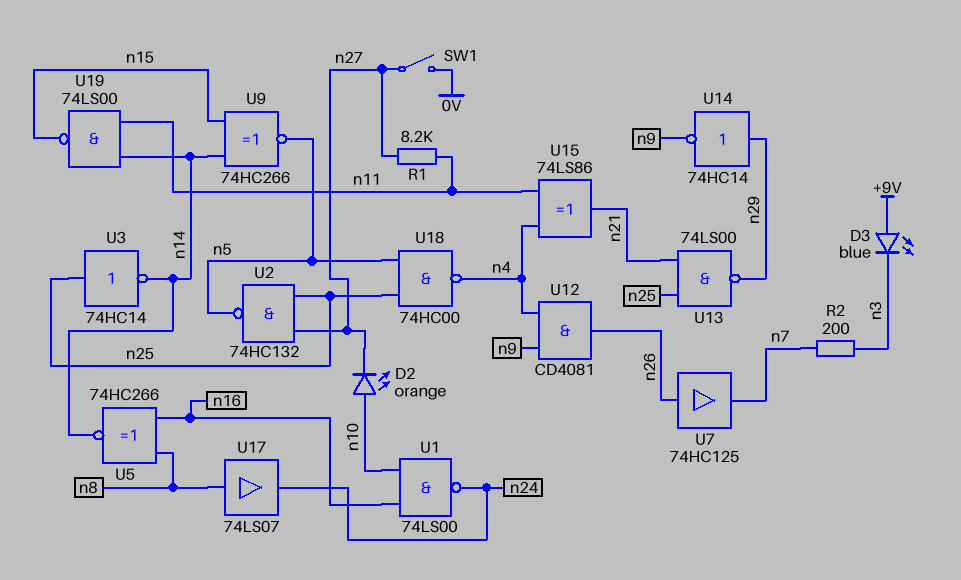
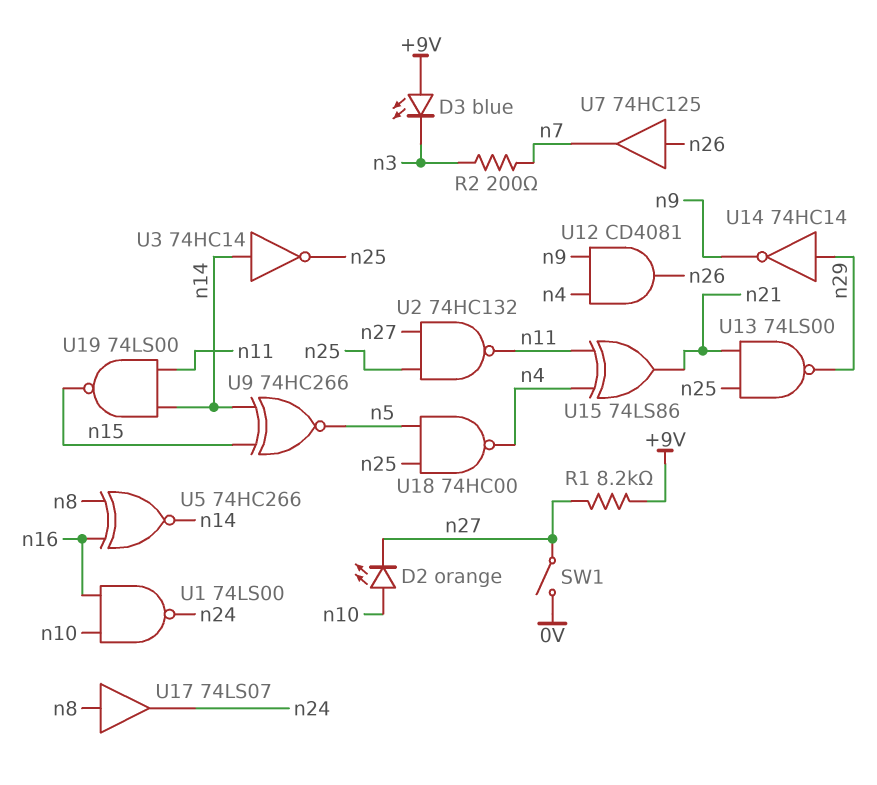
R1: 8.2k (n11, n27) -> 8.2k (+9V, n27)
U2: NAND 74HC132 (in n25, in n27, out n5) -> NAND 74HC132 (in n25, in n27, out n11)
U3: NOT 74HC14 (in n25, out n14) -> NOT 74HC14 (in n14, out n25)

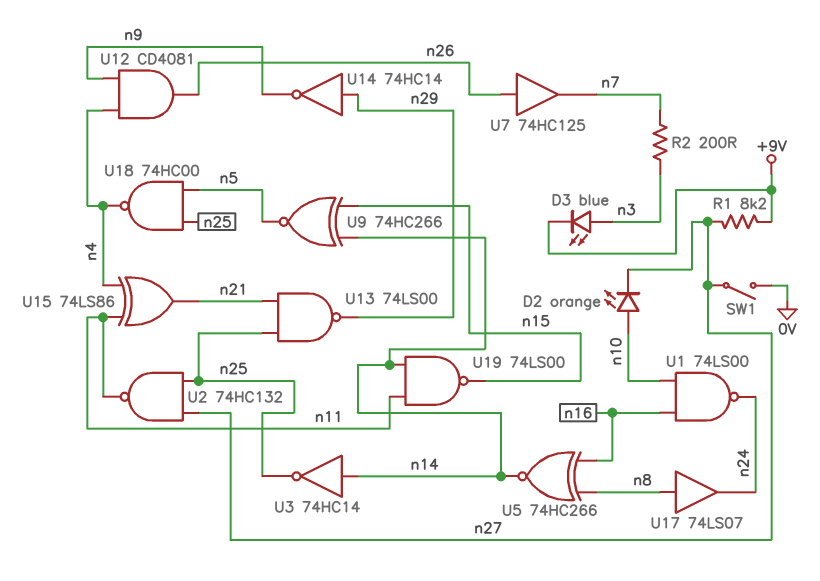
D3: LED blue (A +9V, K n3) -> LED blue (A n3, K +9V)

